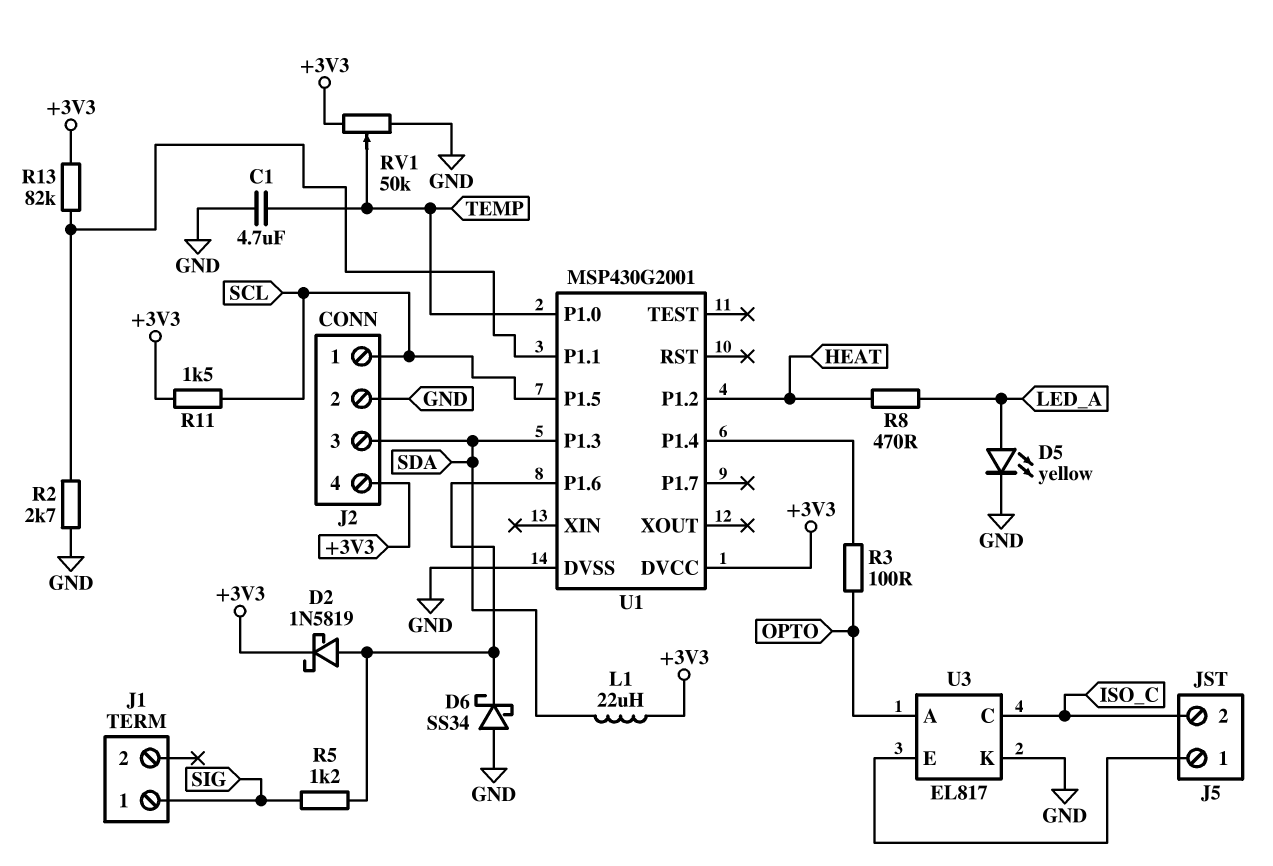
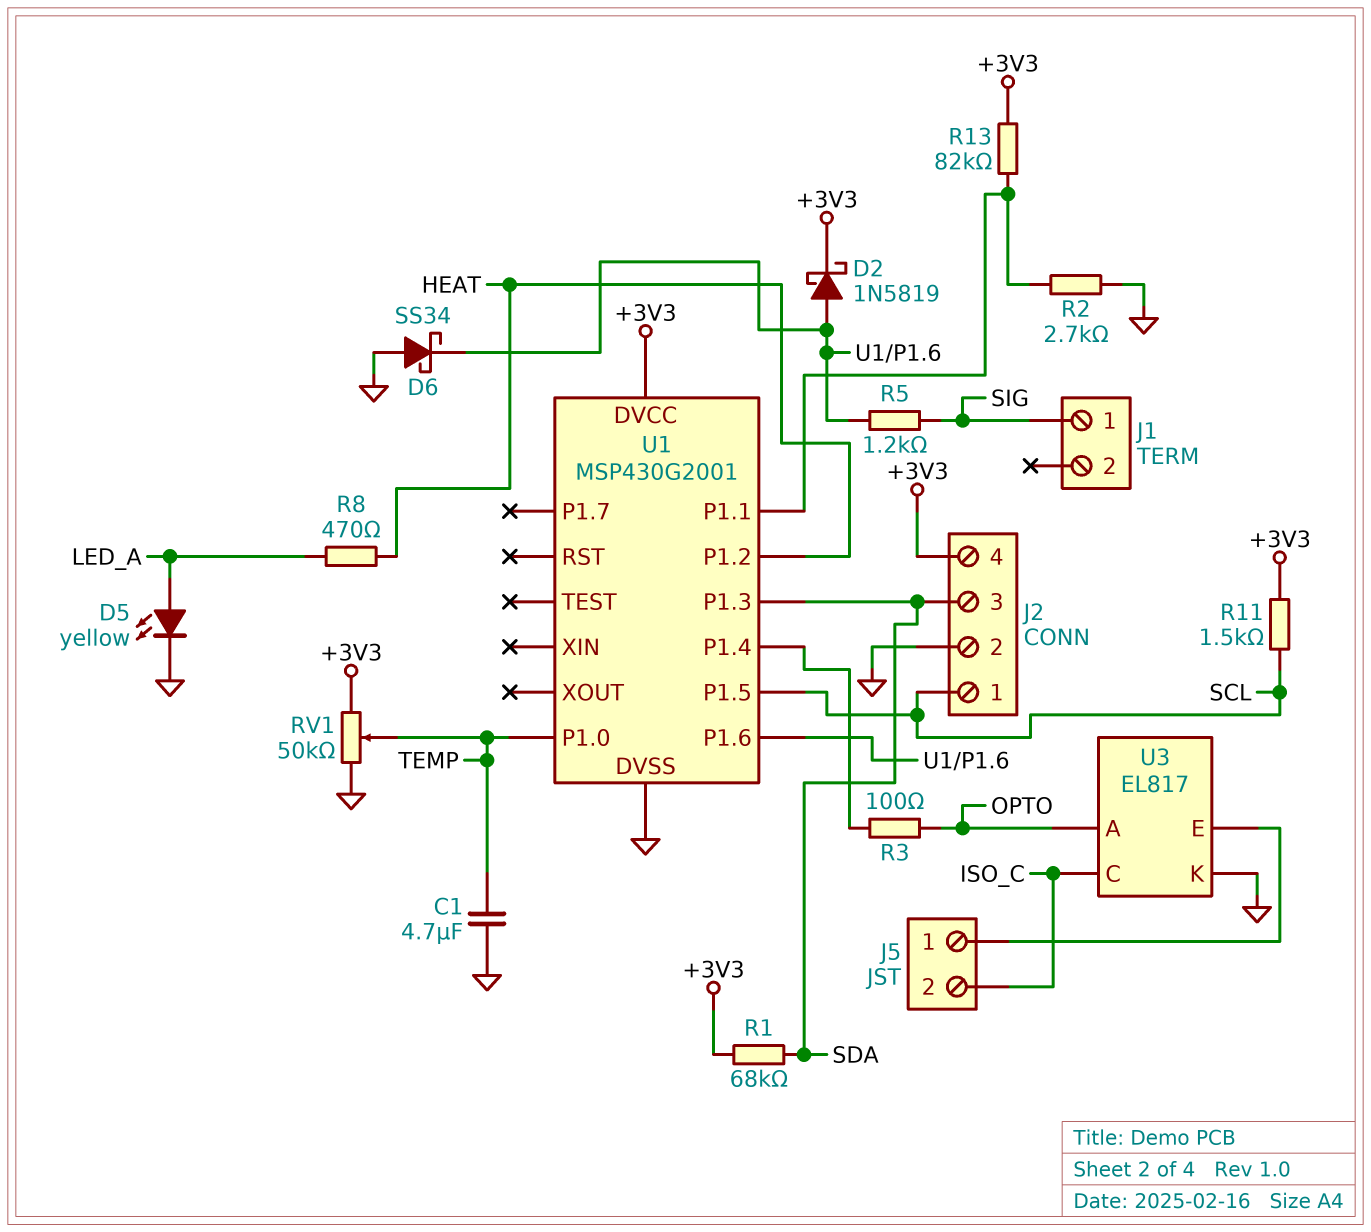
L1: 22uH (+3V3, SDA) -> none
R1: none -> 68k (+3V3, SDA)

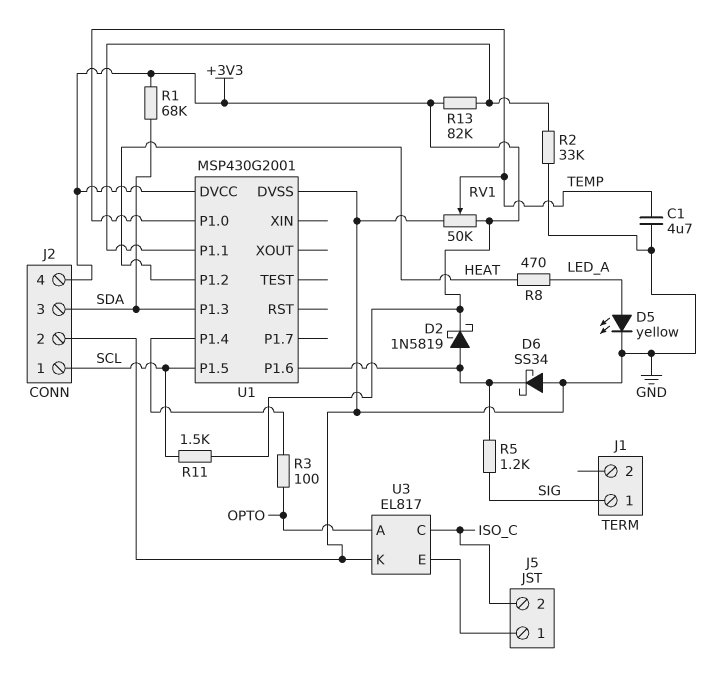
R2: 2.7k (GND, U1/P1.1) -> 33k (GND, U1/P1.1)

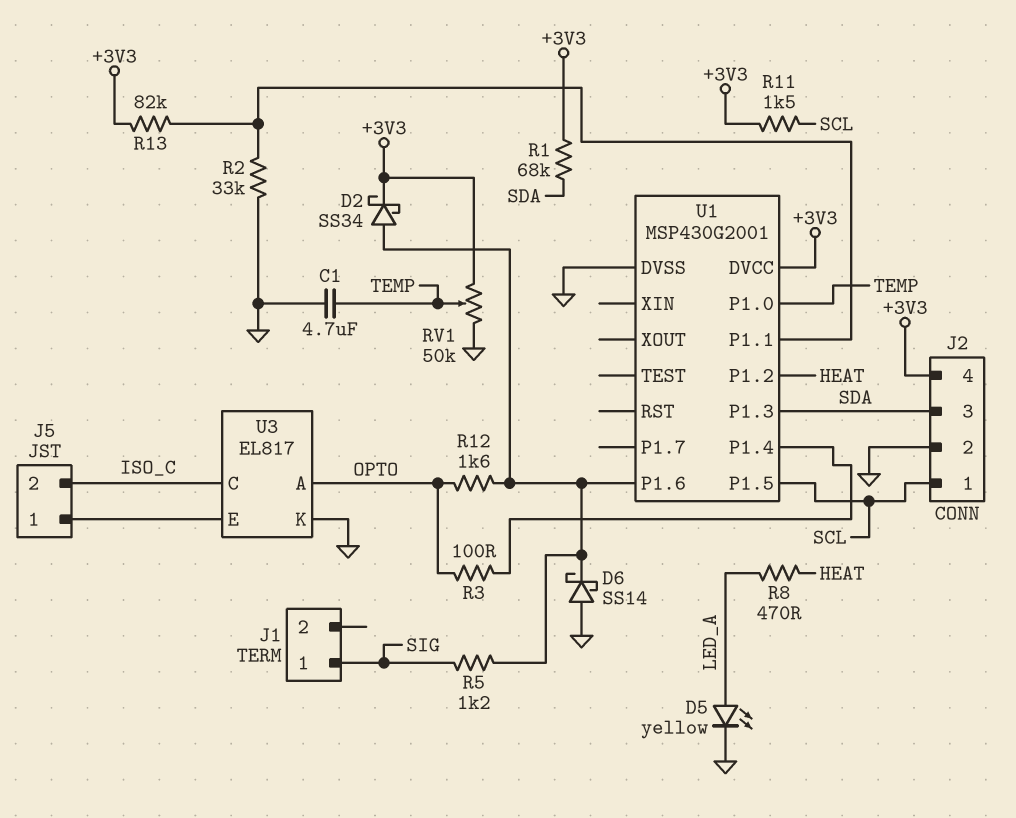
D2: schottky 1N5819 (A U1/P1.6, K +3V3) -> schottky SS34 (A U1/P1.6, K +3V3)
D6: schottky SS34 (A GND, K U1/P1.6) -> schottky SS14 (A GND, K U1/P1.6)
R12: none -> 1.6k (OPTO, U1/P1.6)

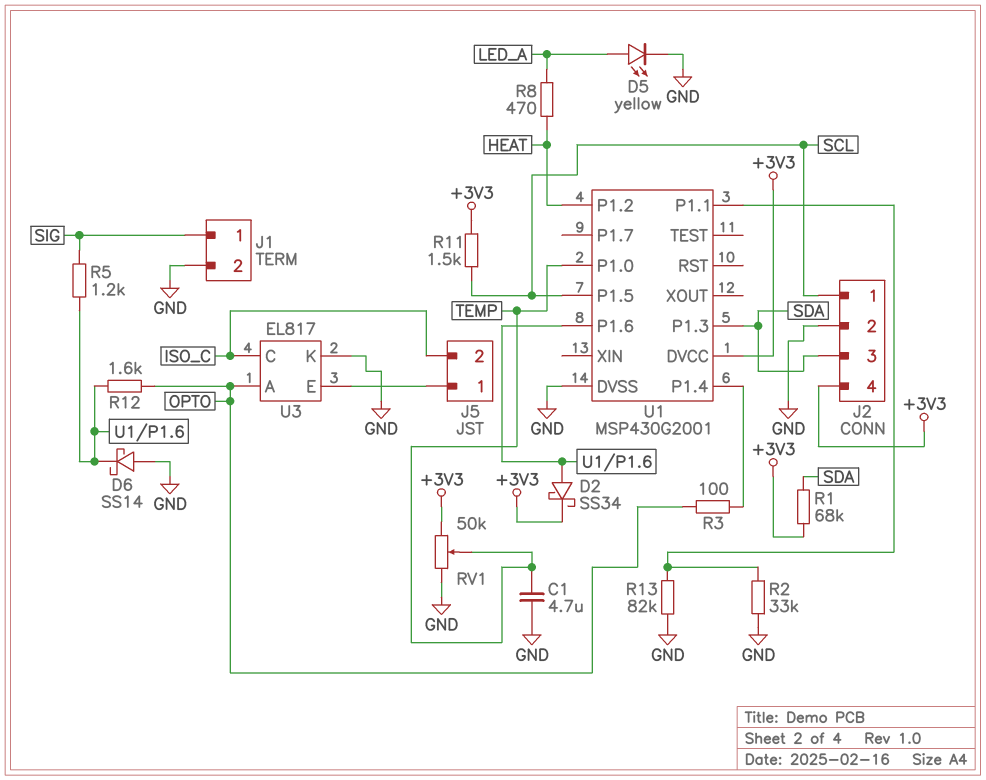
J1 pin 2: none -> GND
R13: 82k (+3V3, U1/P1.1) -> 82k (GND, U1/P1.1)

